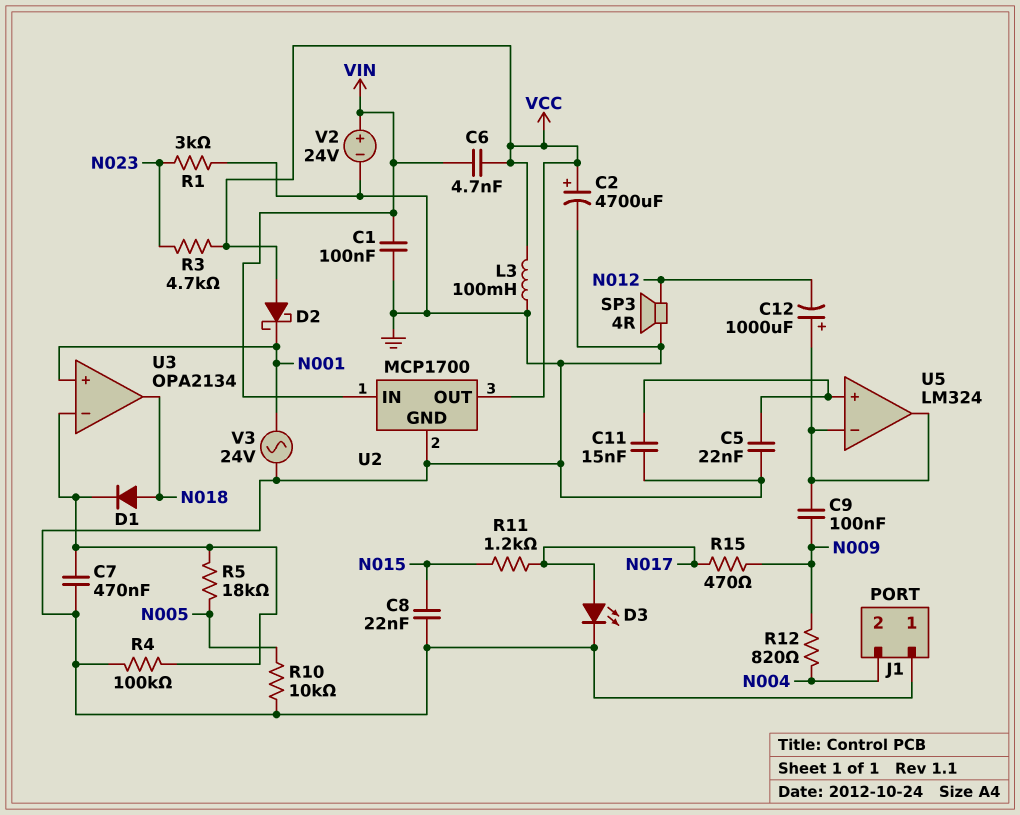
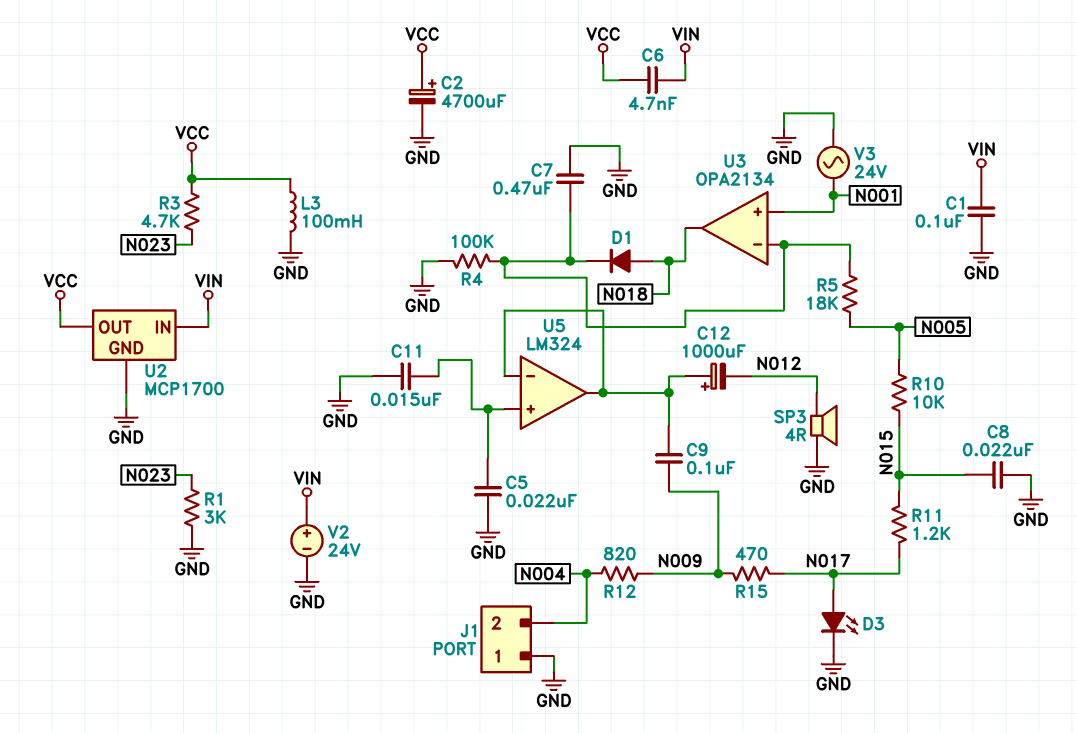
D2: schottky (A VCC, K N001) -> none
R10: 10k (GND, N005) -> 10k (N005, N015)

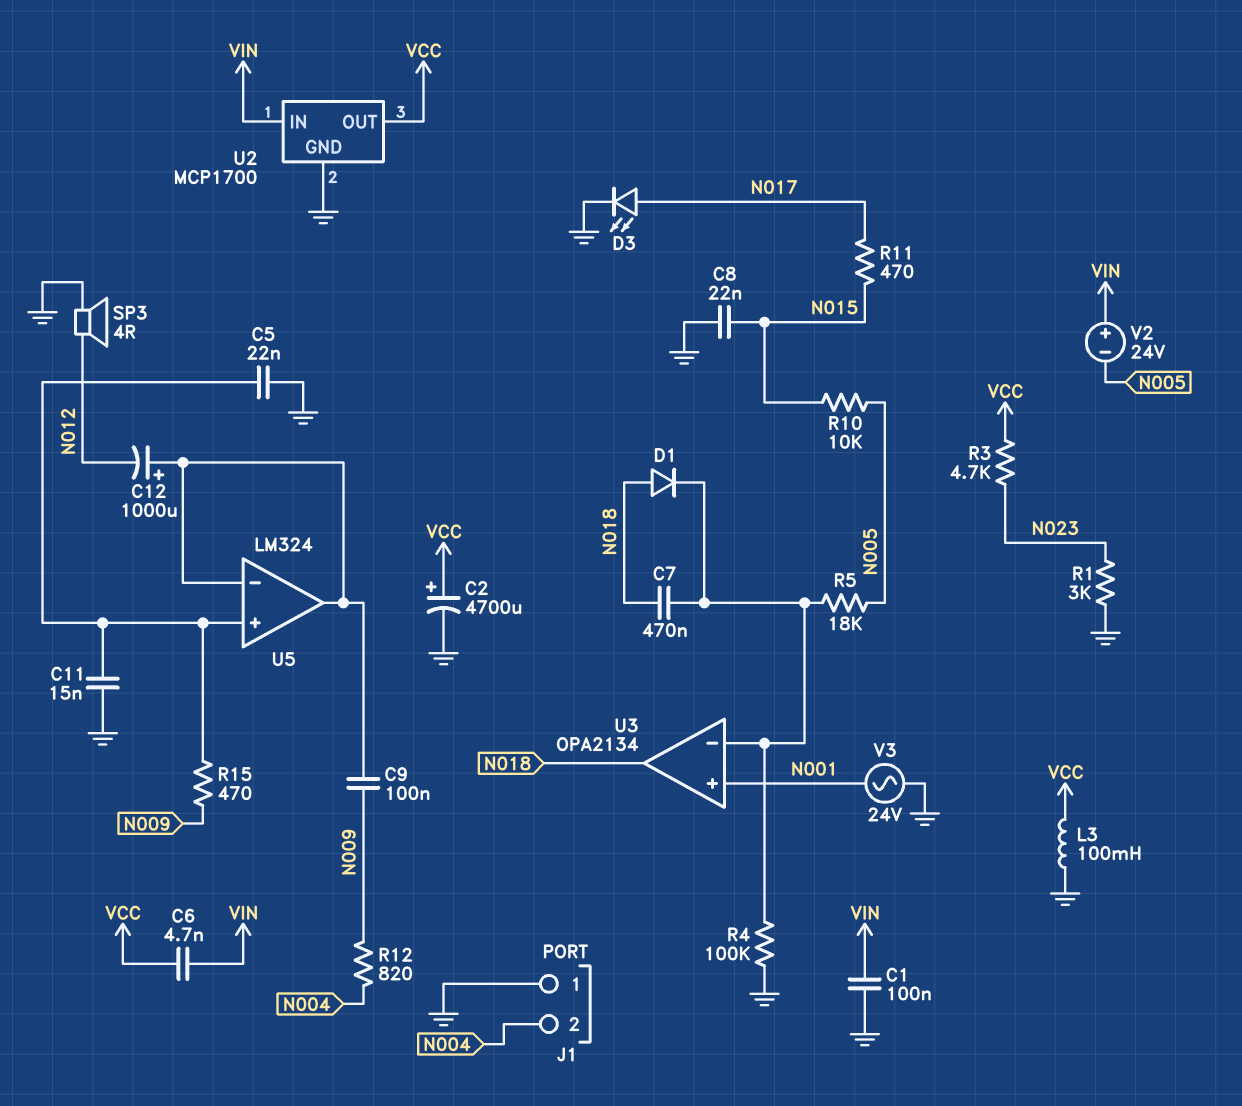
C7: 470nF (GND, U3/in-) -> 470nF (N018, U3/in-)
R11: 1.2k (N015, N017) -> 470 (N015, N017)
R15: 470 (N009, N017) -> 470 (N009, U5/in+)
V2: 24V (plus VIN, minus GND) -> 24V (plus VIN, minus N005)

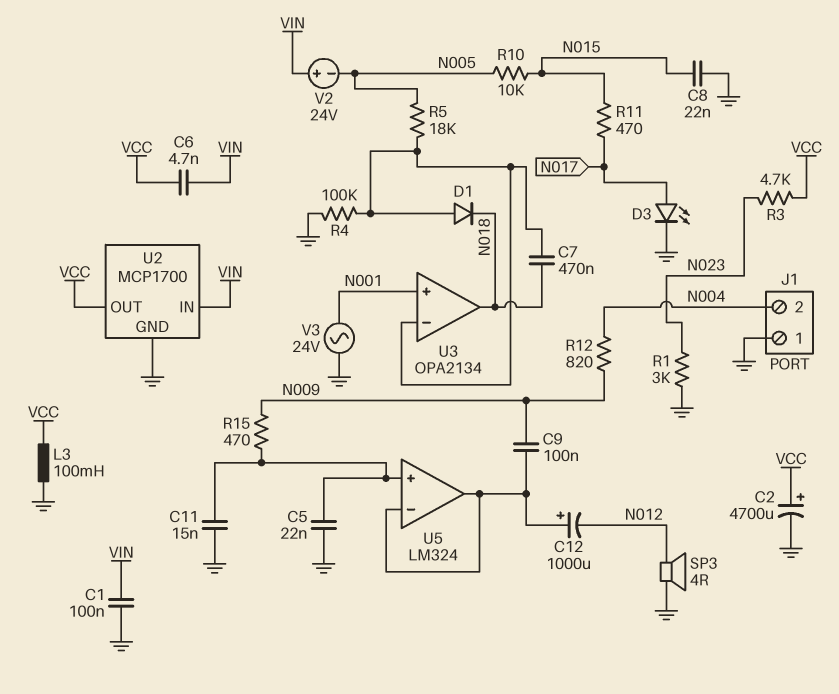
D1: diode (A N018, K U3/in-) -> diode (A U3/in-, K N018)

